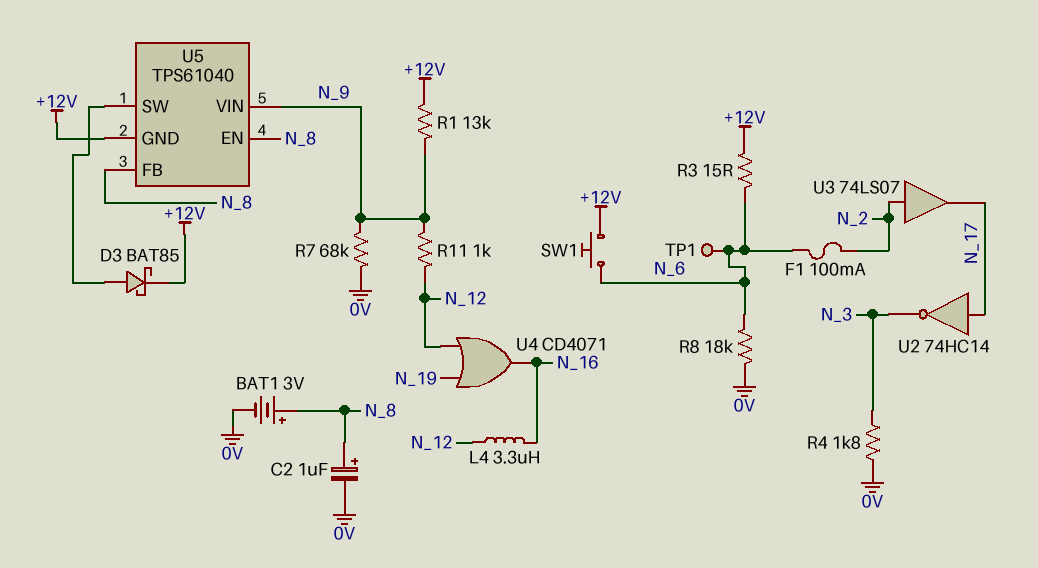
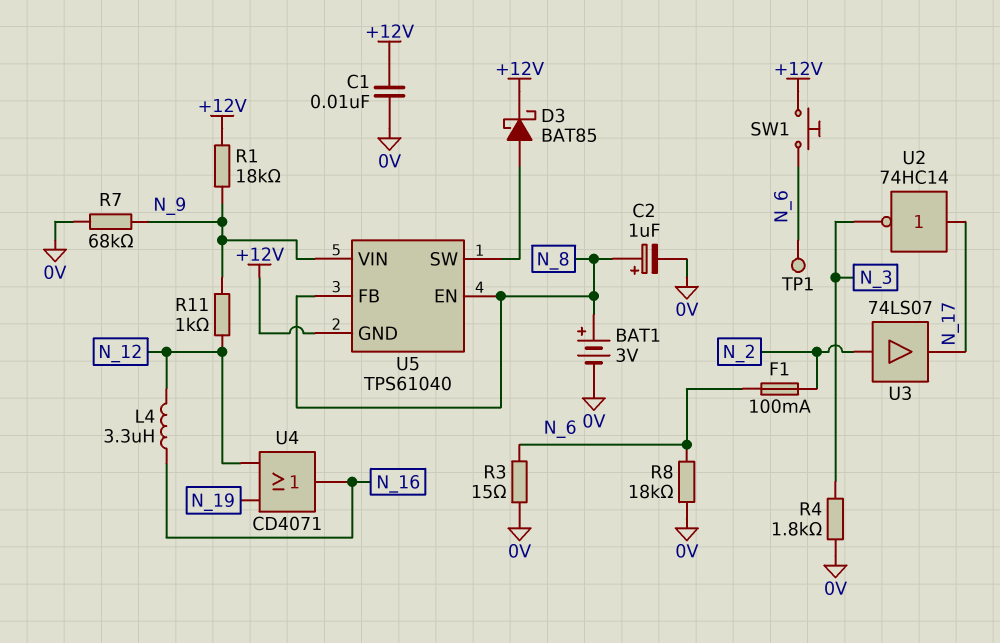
C1: none -> 10nF (+12V, 0V)
R1: 13k (+12V, N_9) -> 18k (+12V, N_9)
R3: 15 (+12V, N_6) -> 15 (0V, N_6)

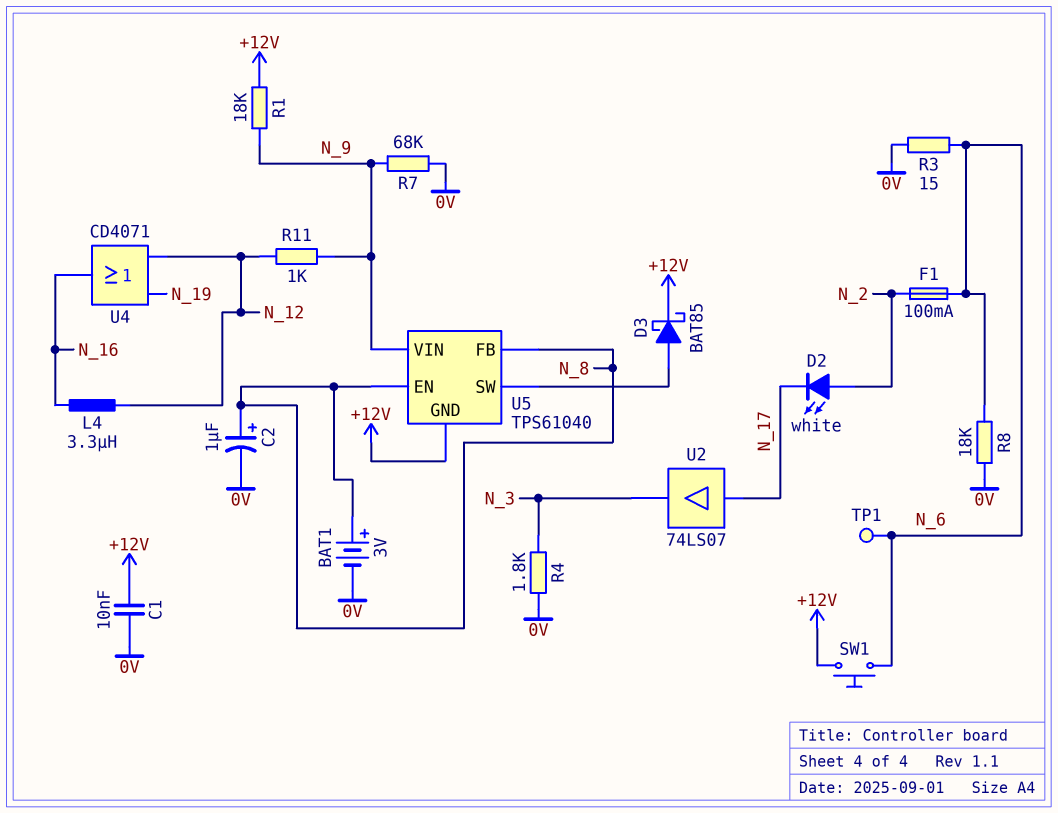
D2: none -> LED white (A N_2, K N_17)
U2: NOT 74HC14 (in N_17, out N_3) -> buffer 74LS07 (in N_17, out N_3)
U3: buffer 74LS07 (in N_2, out N_17) -> none

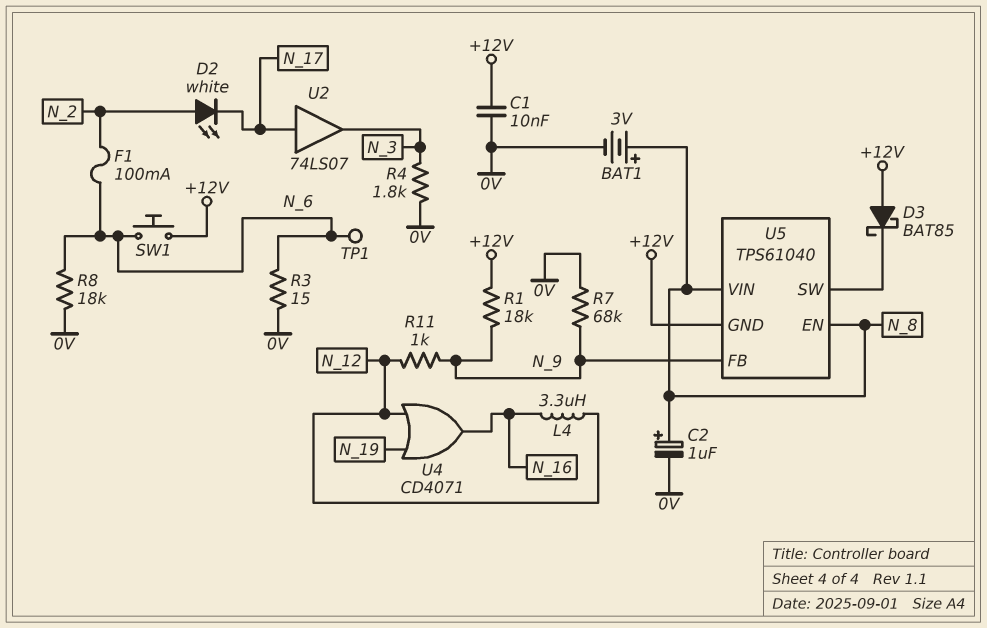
D3: schottky BAT85 (A U5/SW, K +12V) -> schottky BAT85 (A +12V, K U5/SW)
U5 pin FB: N_8 -> N_9
U5 pin VIN: N_9 -> N_8

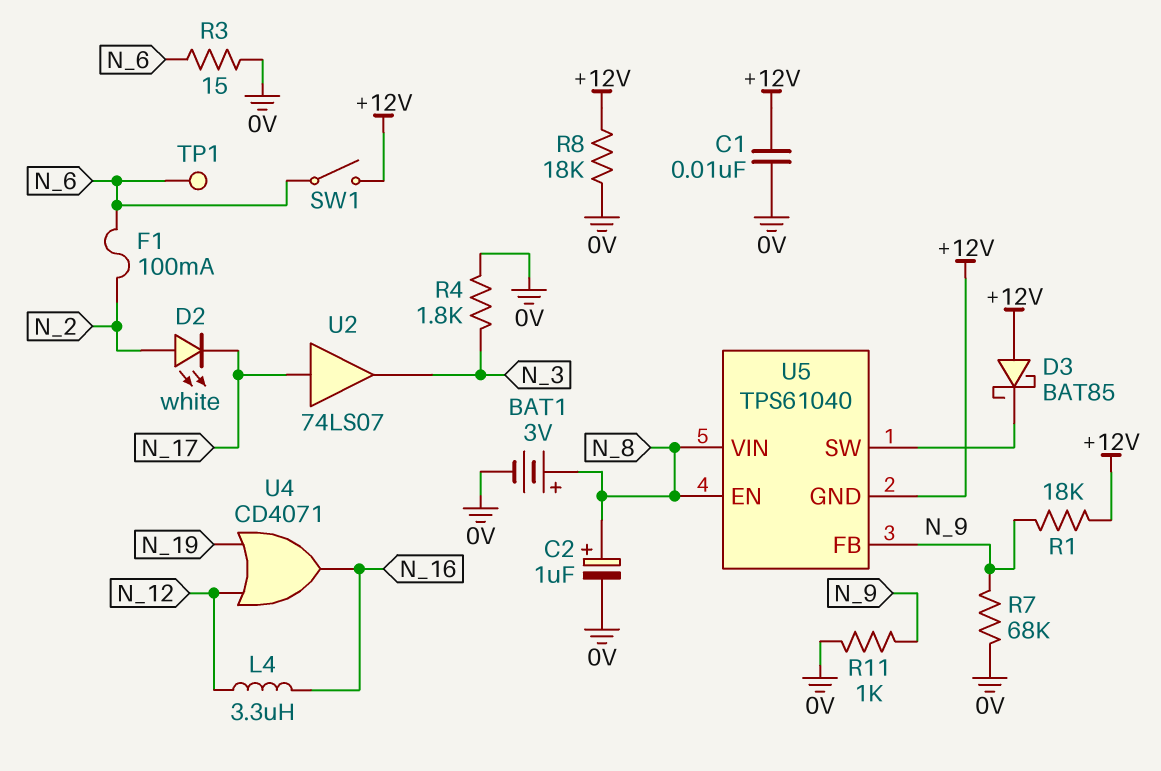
R8: 18k (0V, N_6) -> 18k (+12V, 0V)
R11: 1k (N_9, N_12) -> 1k (0V, N_9)
SW1: button (+12V, N_6) -> switch (+12V, N_6)

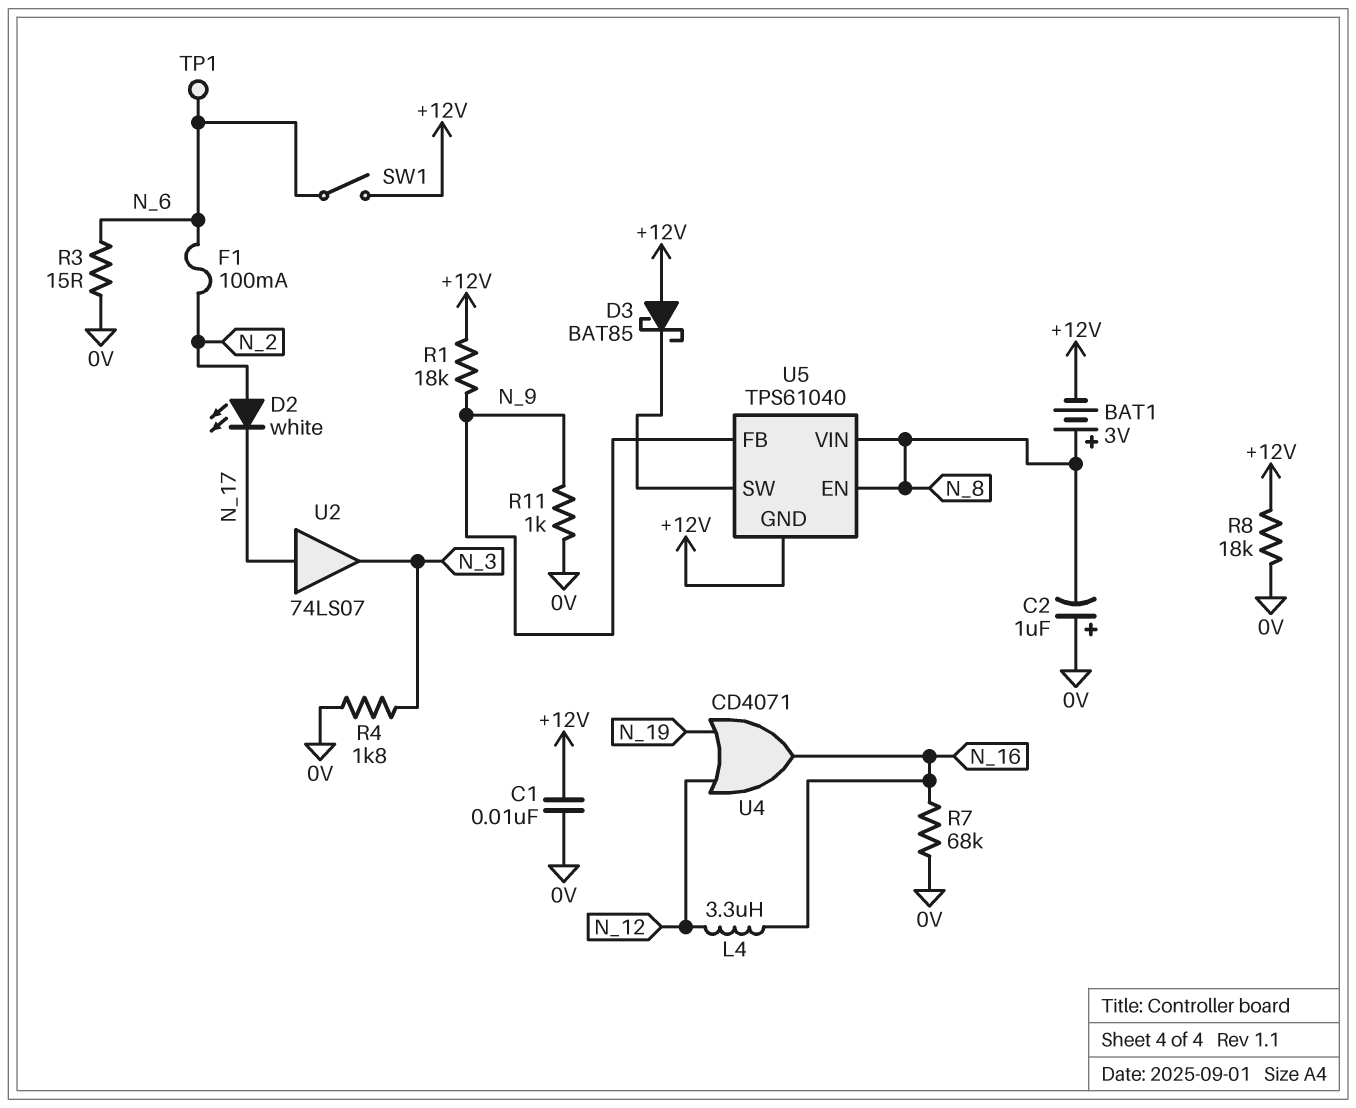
BAT1: 3V (plus N_8, minus 0V) -> 3V (plus N_8, minus +12V)
C2: 1uF (plus N_8, minus 0V) -> 1uF (plus 0V, minus N_8)
R7: 68k (0V, N_9) -> 68k (0V, N_16)

